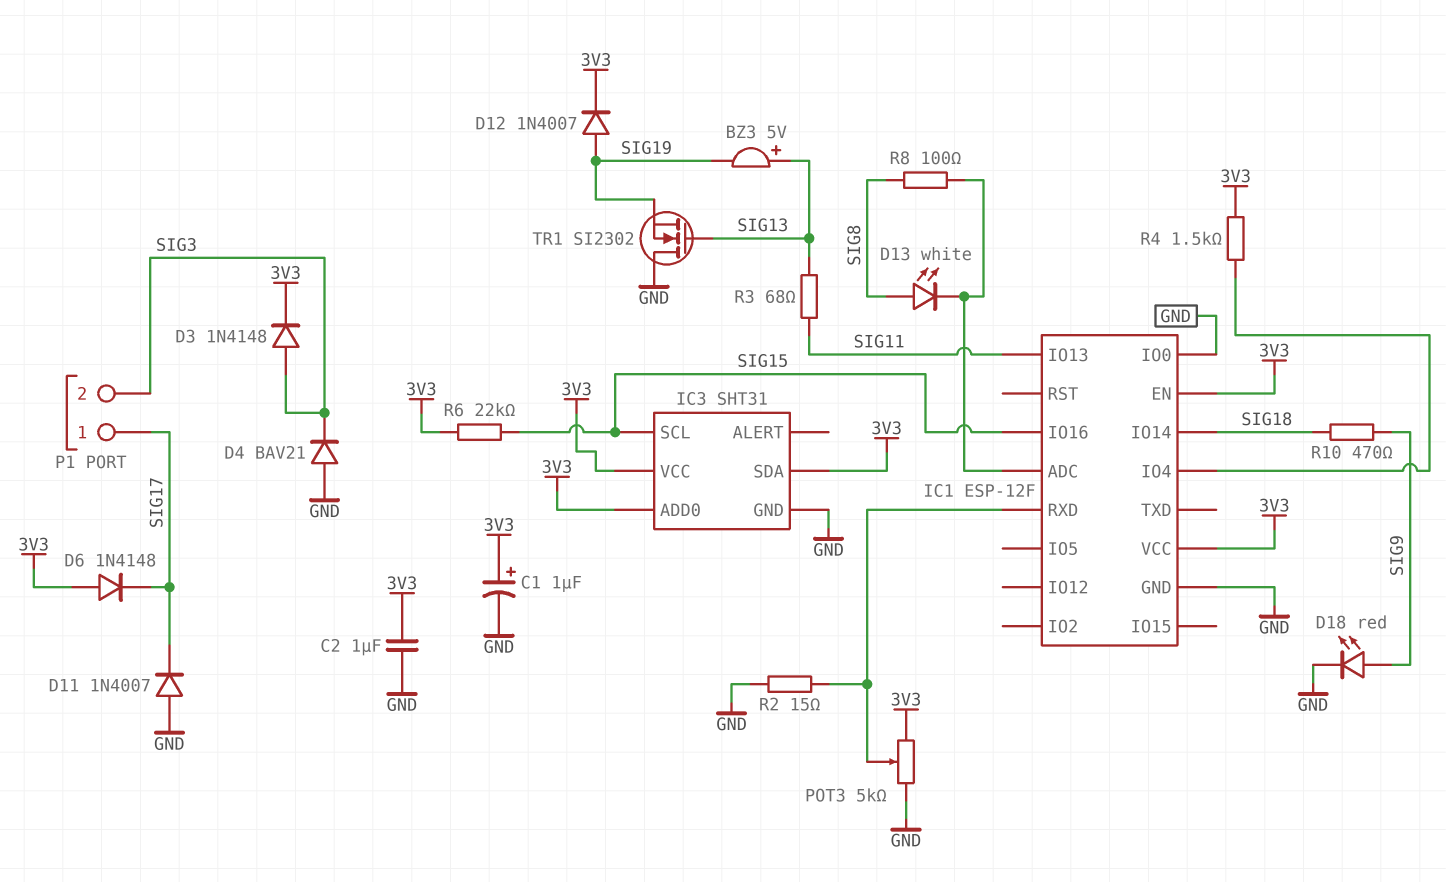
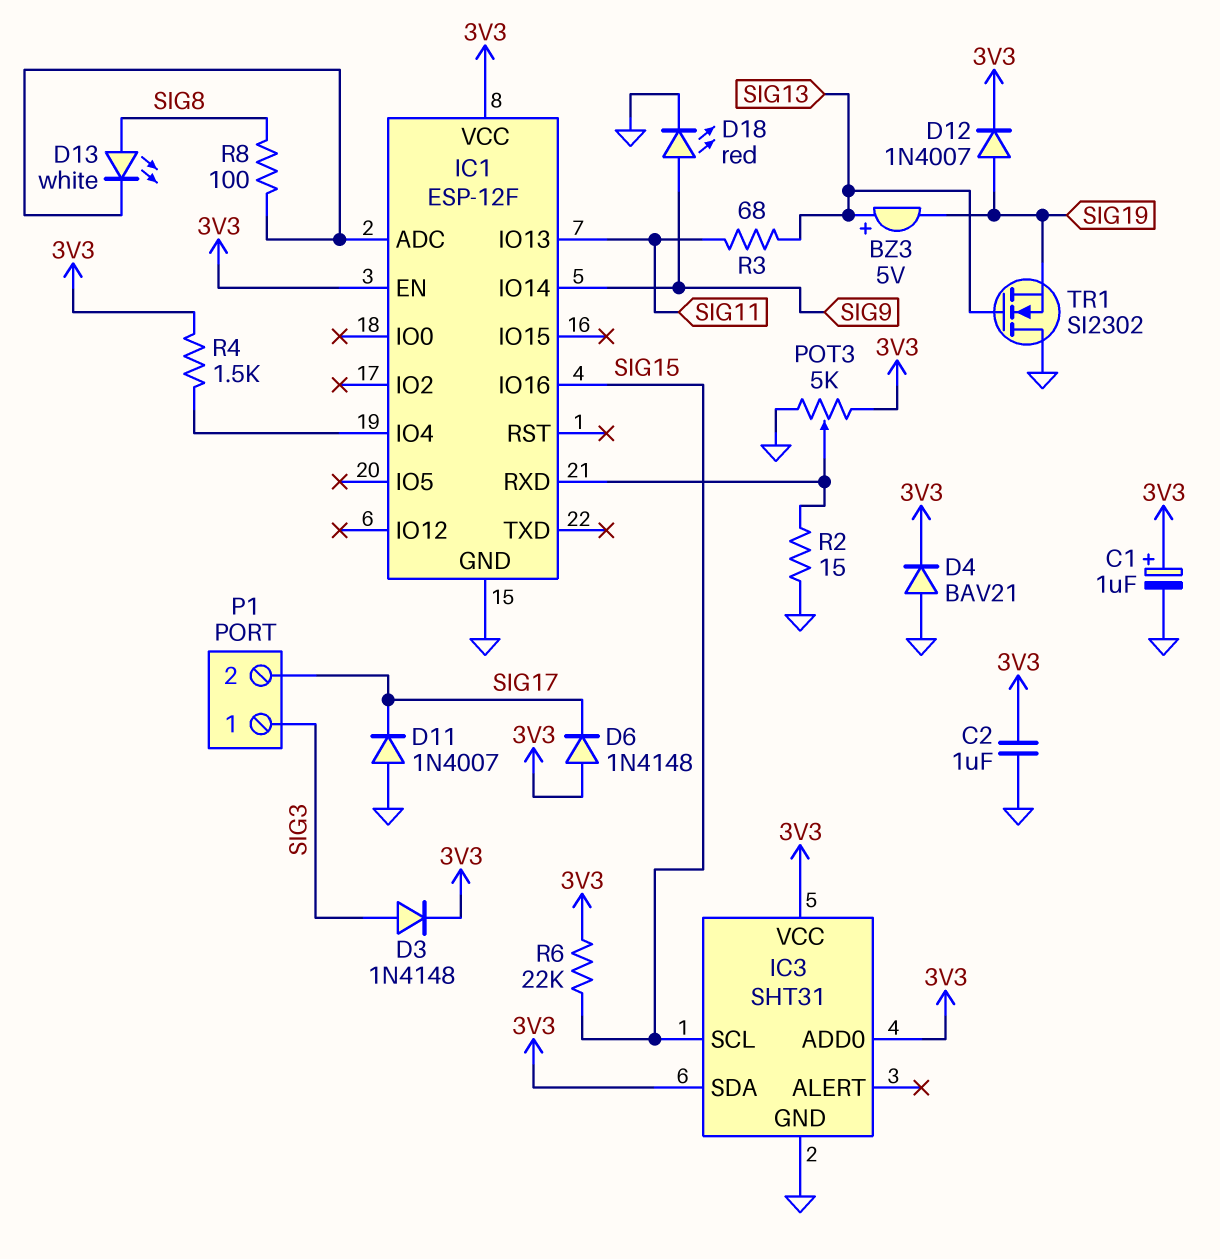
D4: diode BAV21 (A GND, K SIG3) -> diode BAV21 (A GND, K 3V3)
IC1 pin IO0: GND -> none
IC1 pin IO14: SIG18 -> SIG9
P1 pin 1: SIG17 -> SIG3
P1 pin 2: SIG3 -> SIG17
R10: 470 (SIG9, SIG18) -> none

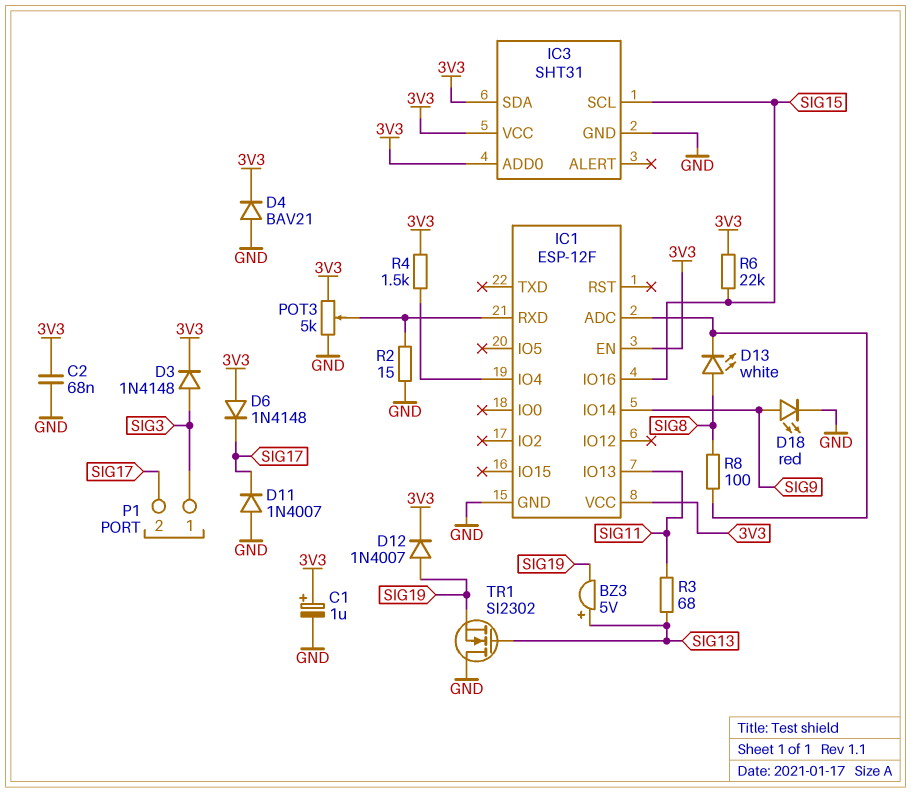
C2: 1uF (3V3, GND) -> 68nF (3V3, GND)

